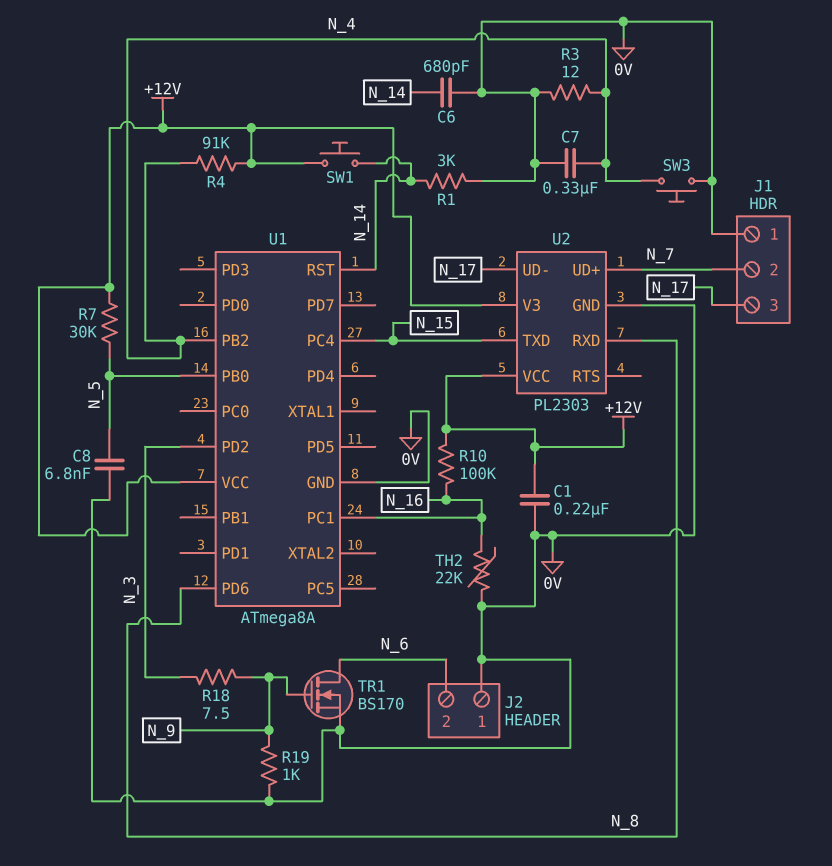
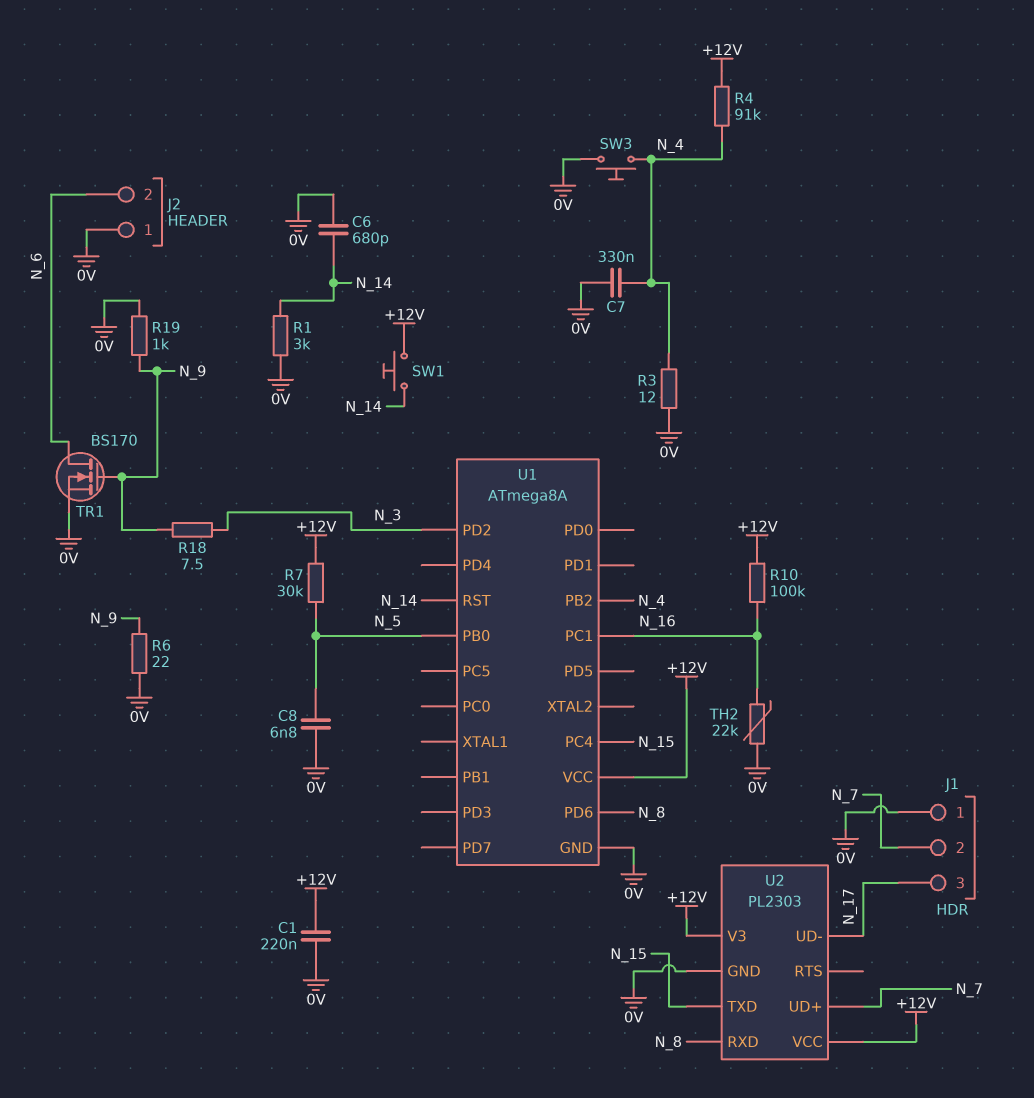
R6: none -> 22 (0V, N_9)

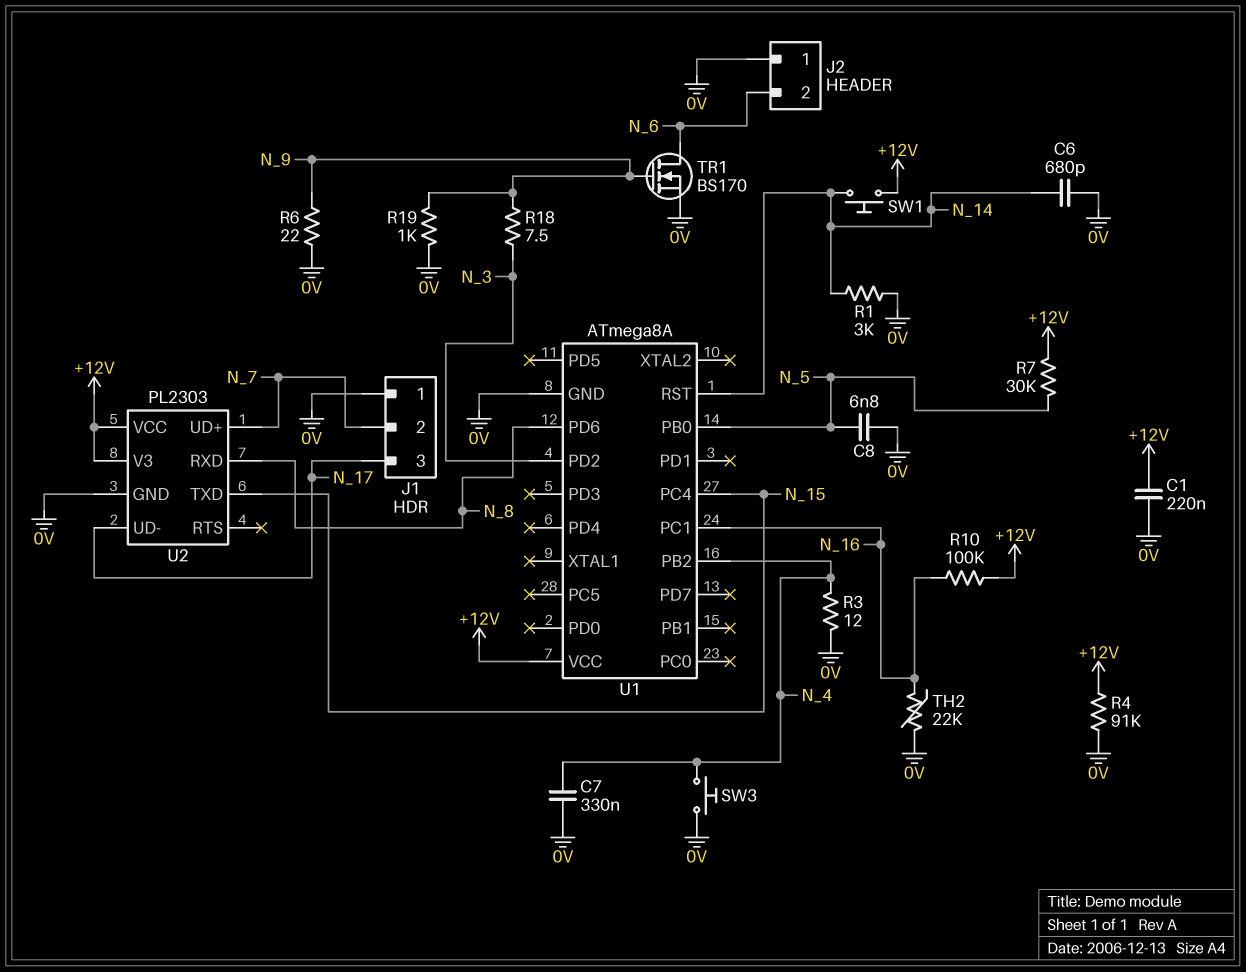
R4: 91k (+12V, N_4) -> 91k (+12V, 0V)

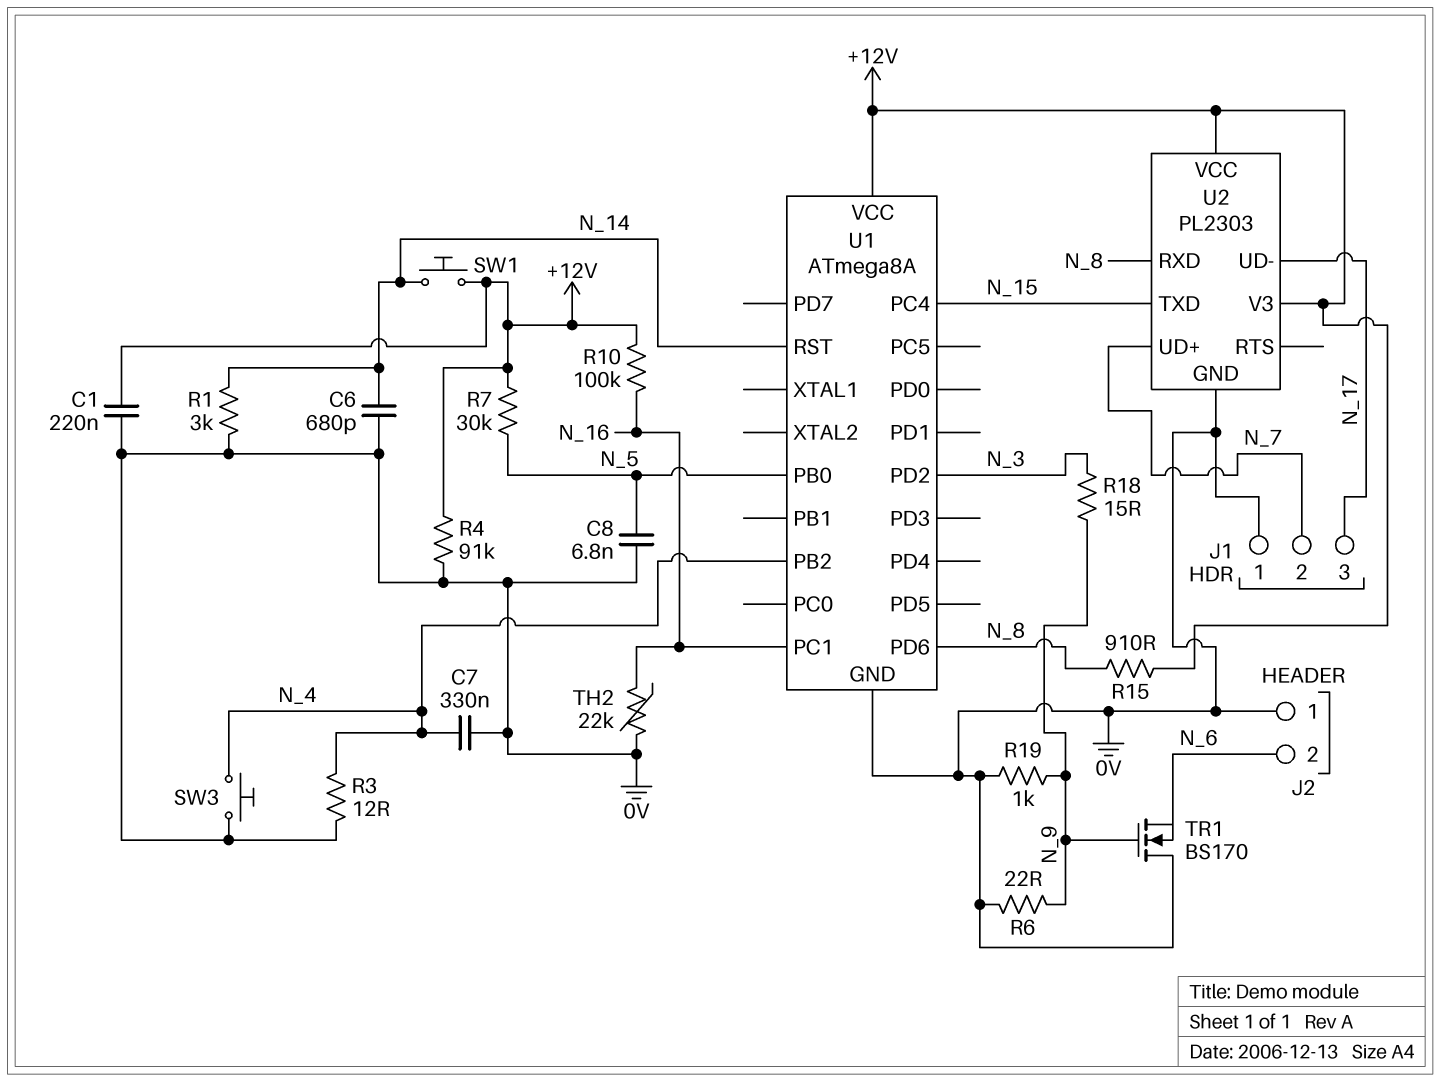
R15: none -> 910 (+12V, N_8)
R18: 7.5 (N_3, N_9) -> 15 (N_3, N_9)
TR1: NMOS BS170 (G N_9, D N_6, S 0V) -> NMOS BS170 (G N_9, D 0V, S N_6)

